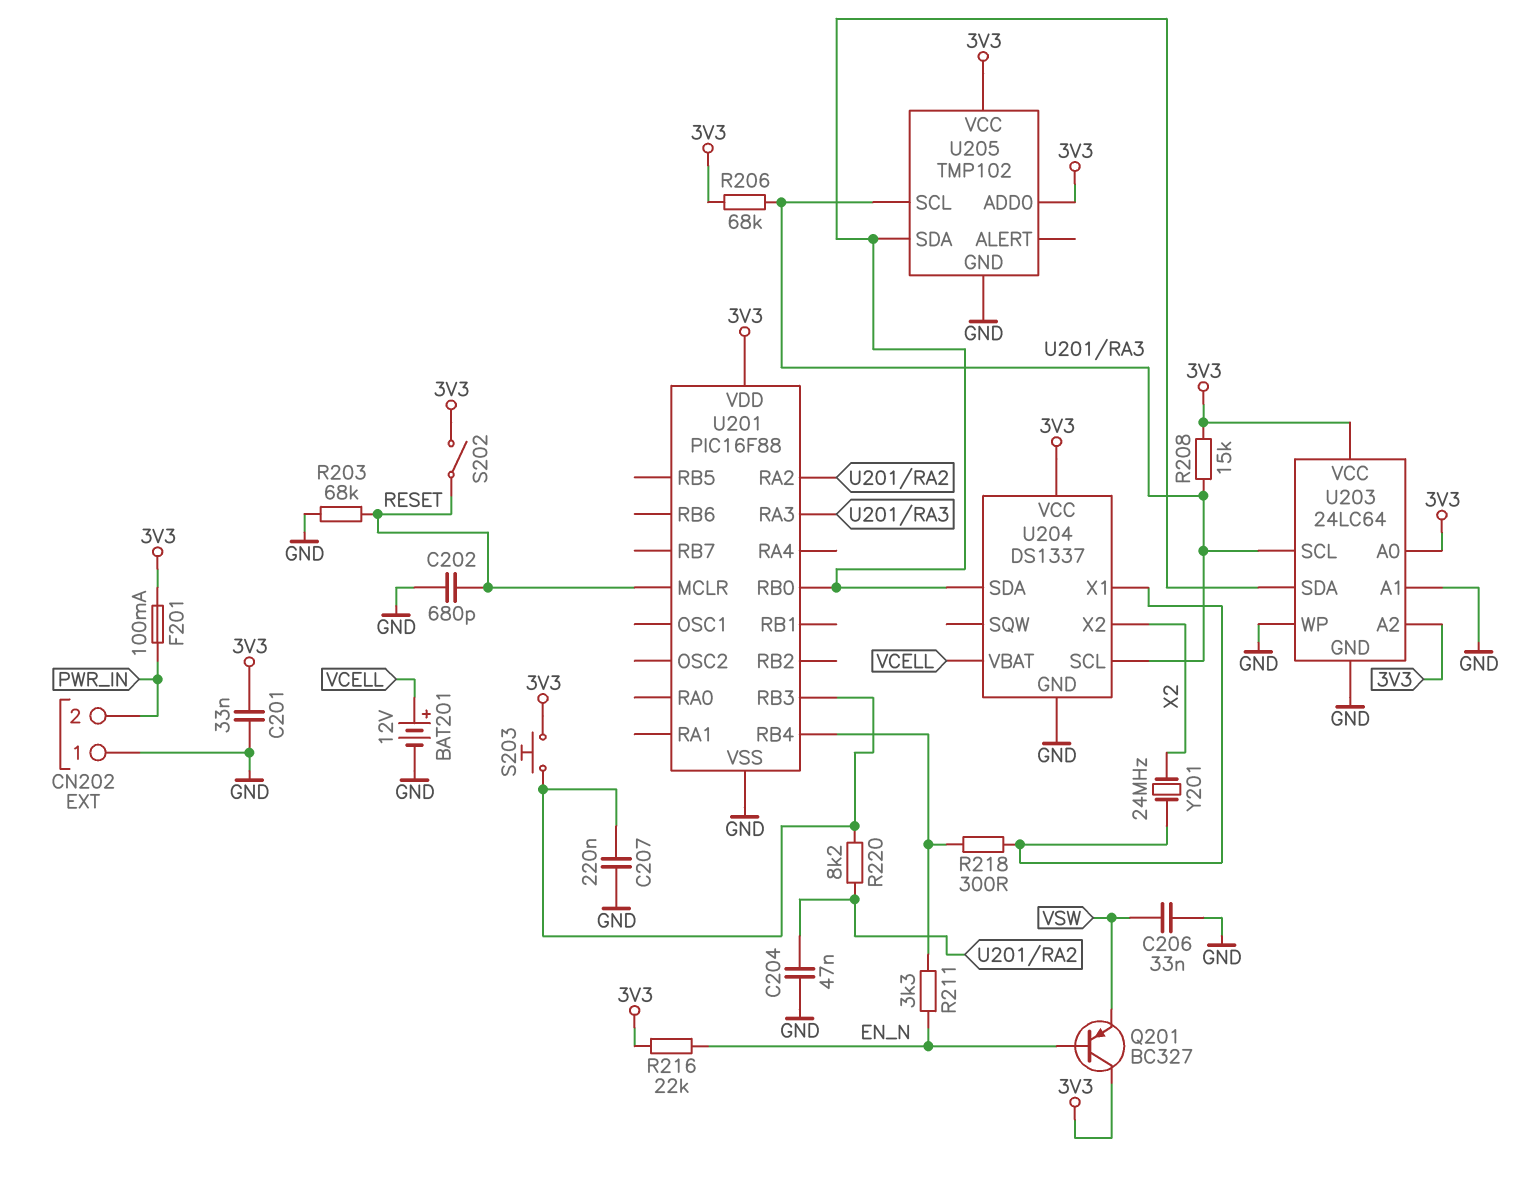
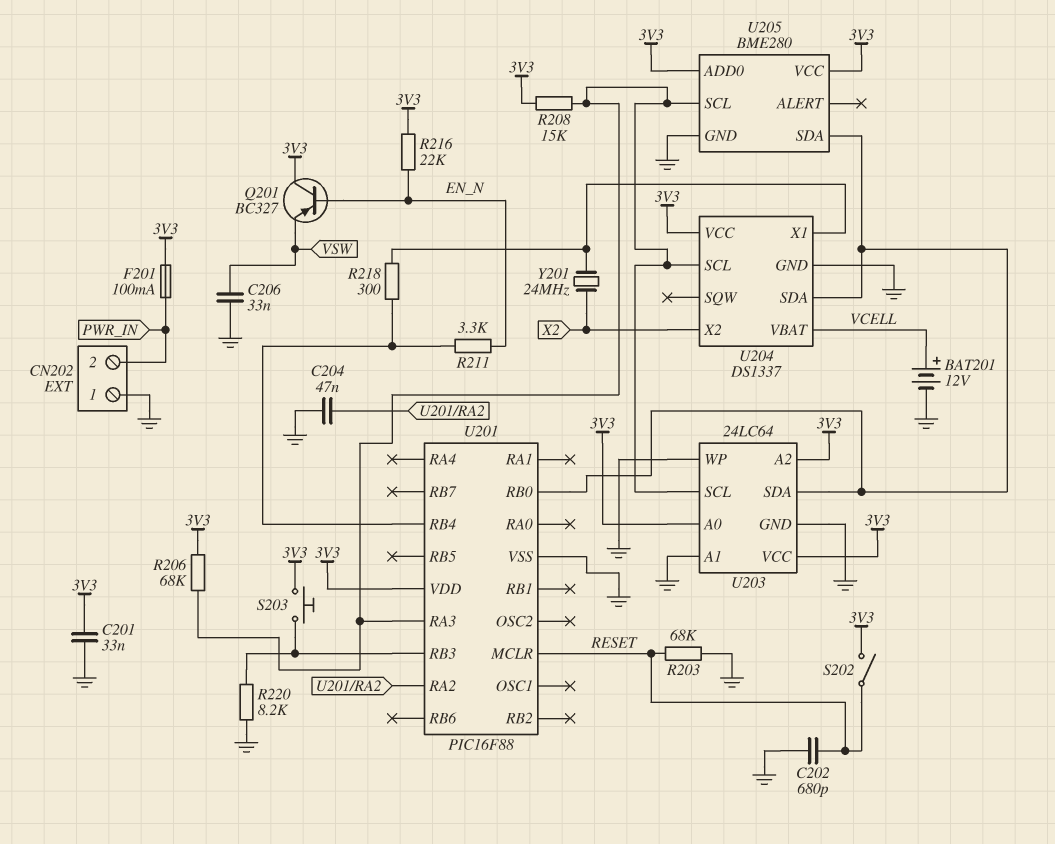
C207: 220nF (GND, U201/RB3) -> none
R220: 8.2k (U201/RA2, U201/RB3) -> 8.2k (GND, U201/RB3)
U205: TMP102 -> BME280

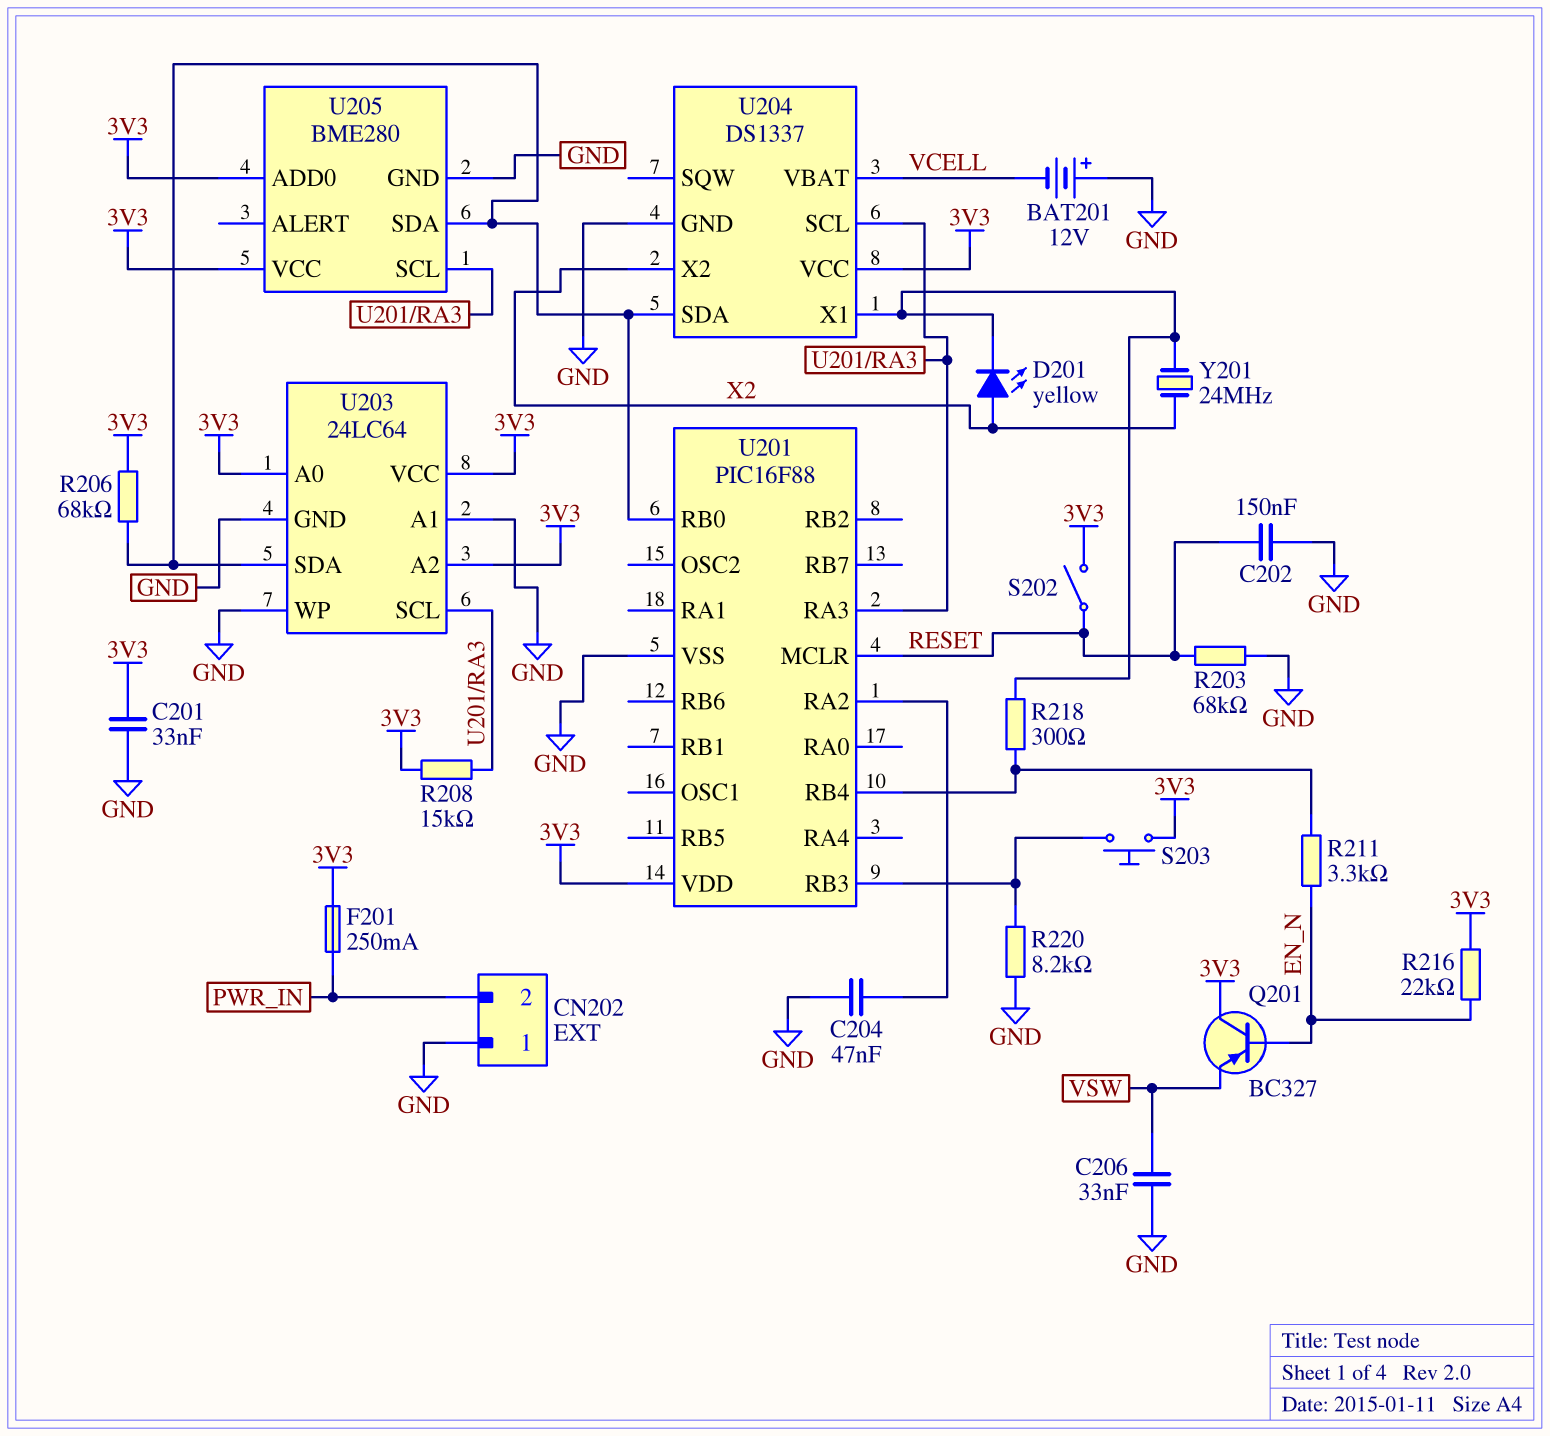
BAT201: 12V (plus VCELL, minus GND) -> 12V (plus GND, minus VCELL)
C202: 680pF (GND, RESET) -> 150nF (GND, RESET)
D201: none -> LED yellow (A X2, K U204/X1)
F201: 100mA (3V3, PWR_IN) -> 250mA (3V3, PWR_IN)
R206: 68k (3V3, U201/RA3) -> 68k (3V3, U201/RB0)

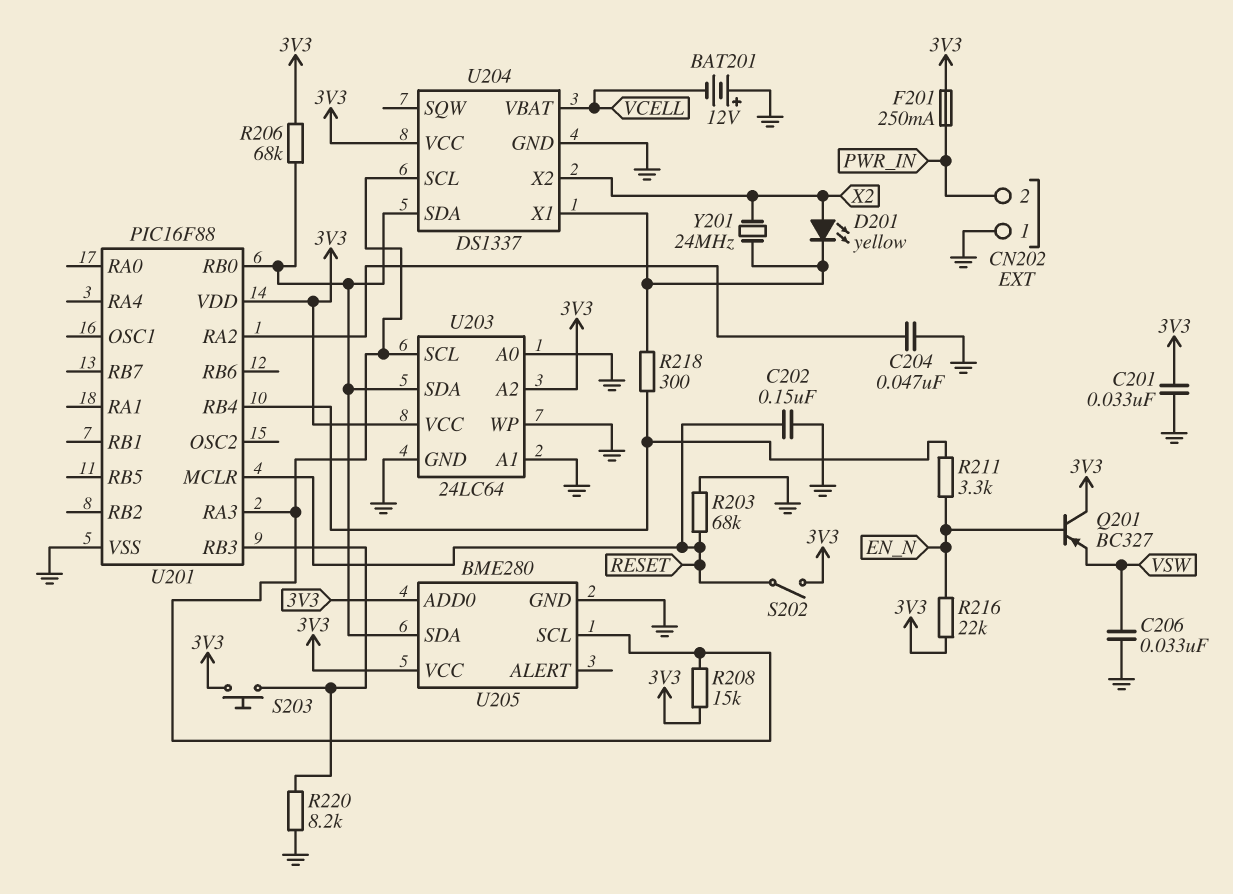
U203 pin A0: 3V3 -> GND

